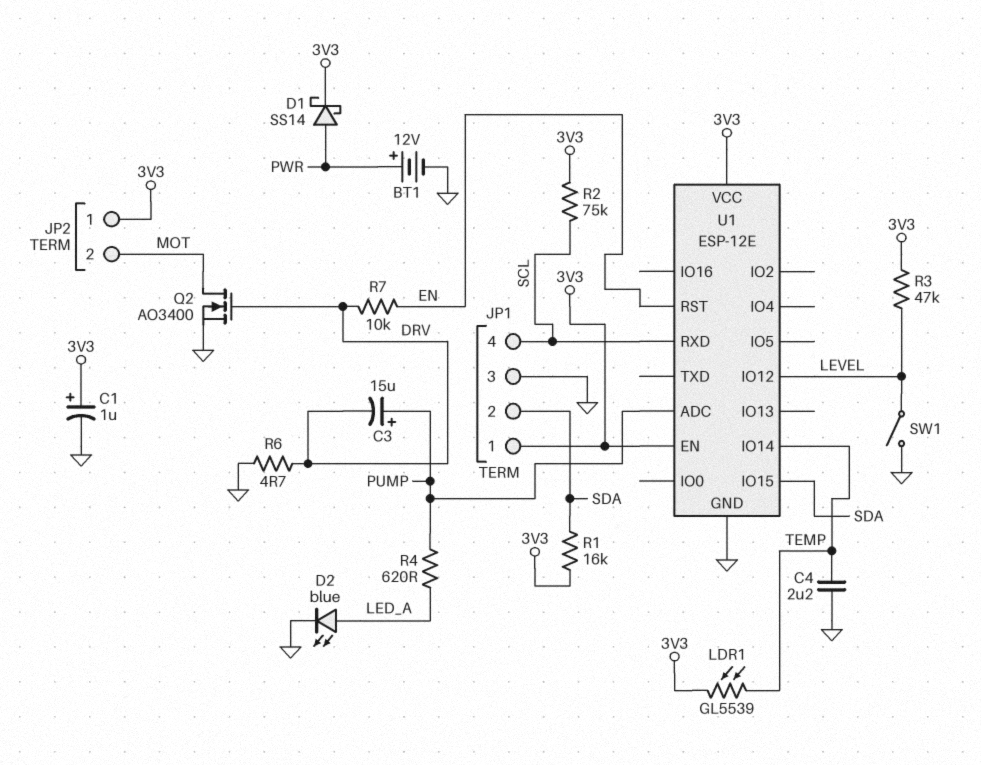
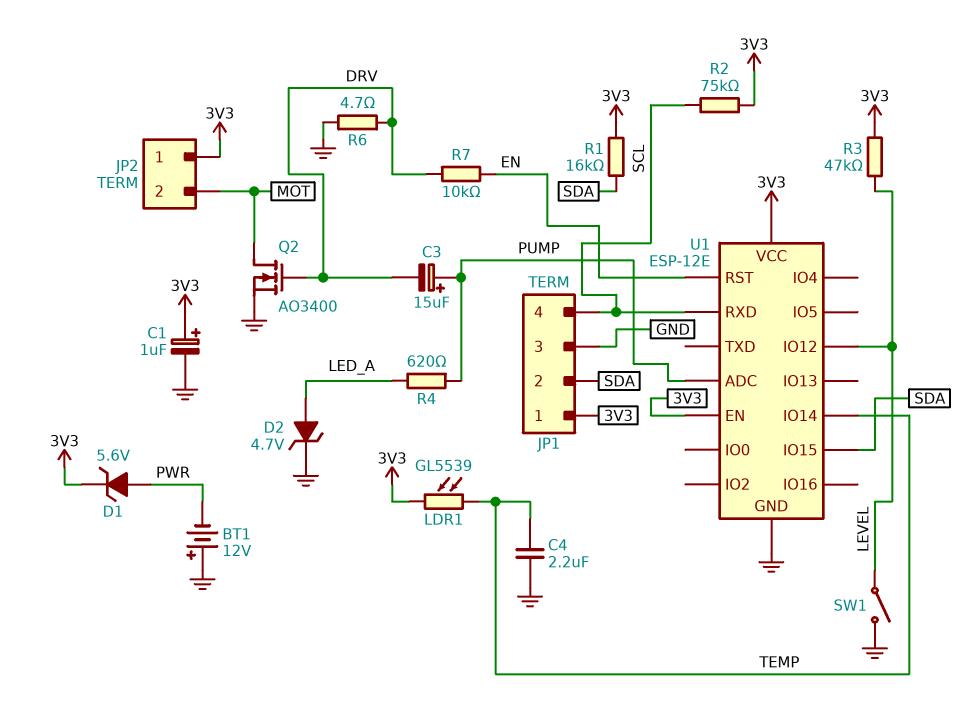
BT1: 12V (plus PWR, minus GND) -> 12V (plus GND, minus PWR)
D1: schottky SS14 (A PWR, K 3V3) -> zener 5.6V (A PWR, K 3V3)
D2: LED blue (A LED_A, K GND) -> zener 4.7V (A LED_A, K GND)

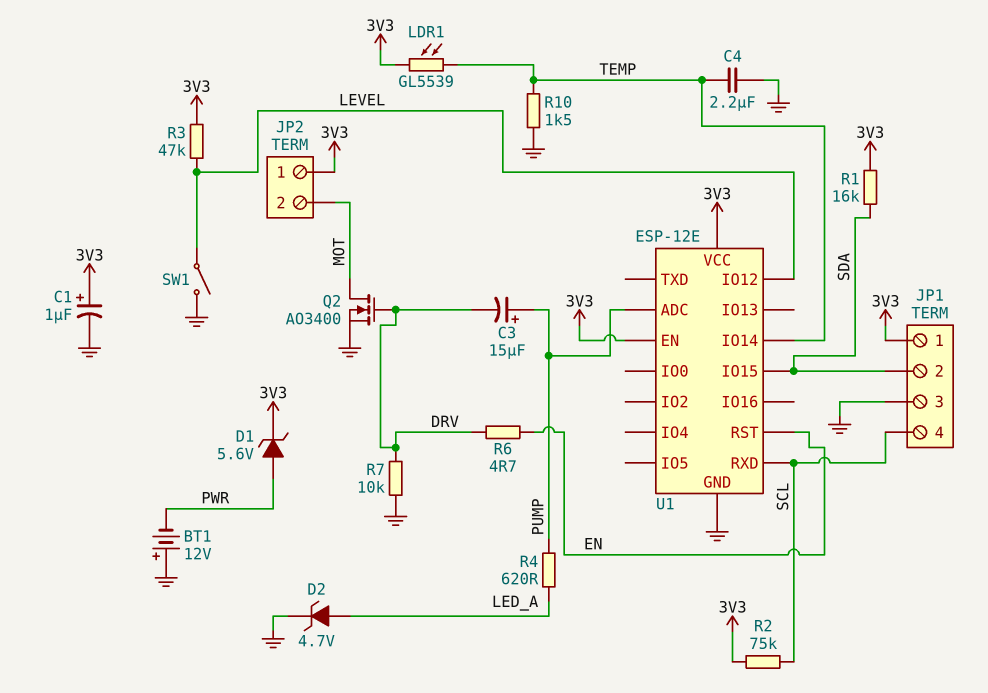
R6: 4.7 (DRV, GND) -> 4.7 (DRV, EN)
R7: 10k (DRV, EN) -> 10k (DRV, GND)
R10: none -> 1.5k (GND, TEMP)

